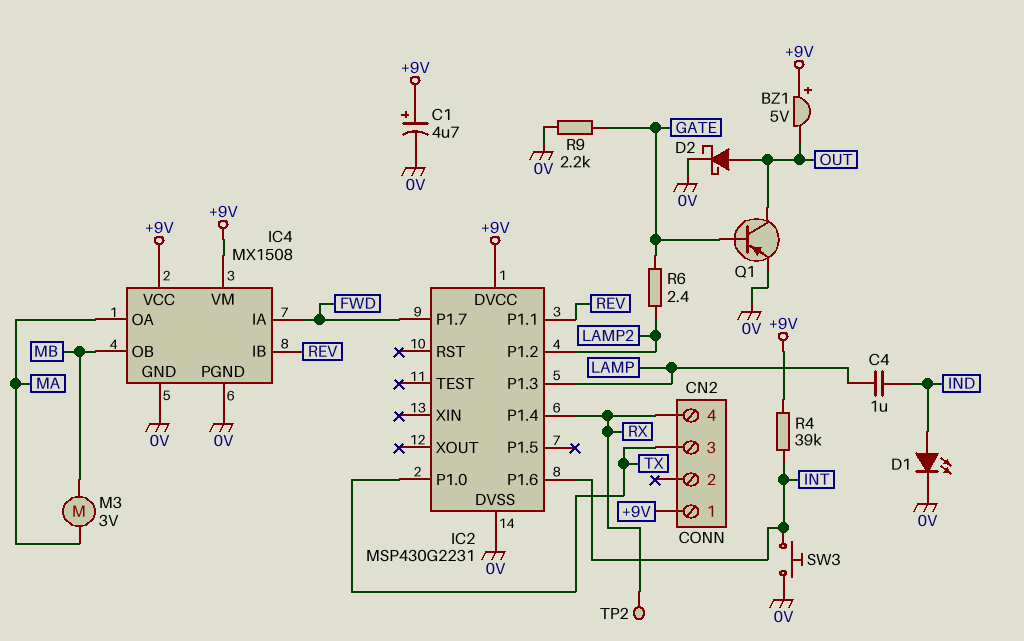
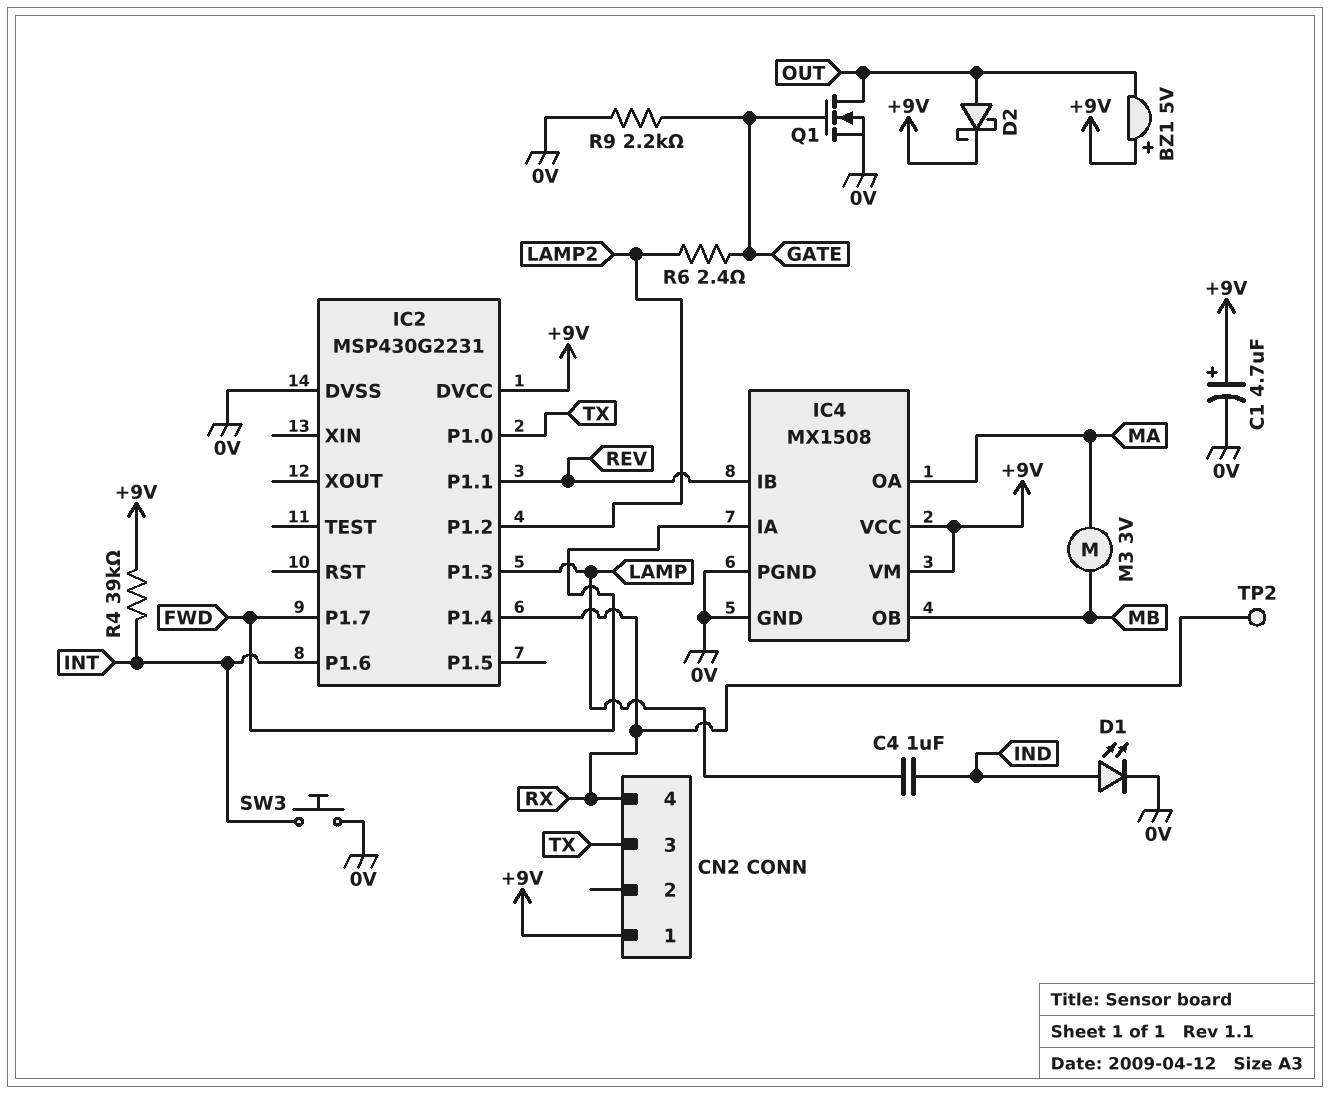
D2: schottky (A OUT, K 0V) -> schottky (A OUT, K +9V)
Q1: PNP (B GATE, C OUT, E 0V) -> NMOS (G GATE, D OUT, S 0V)

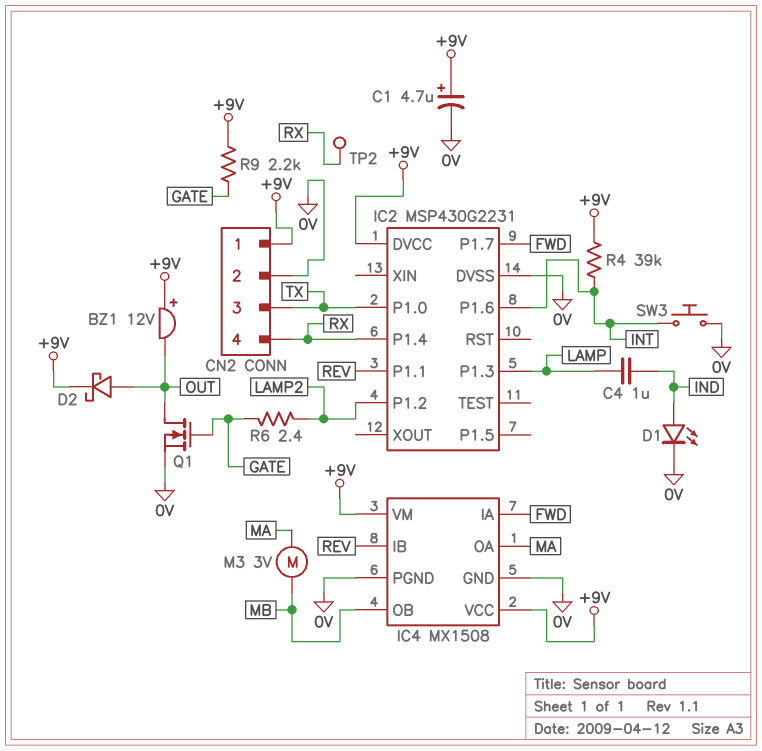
BZ1: buzzer 5V (plus +9V, minus OUT) -> buzzer 12V (plus +9V, minus OUT)
CN2 pin 2: none -> 0V
R9: 2.2k (0V, GATE) -> 2.2k (+9V, GATE)

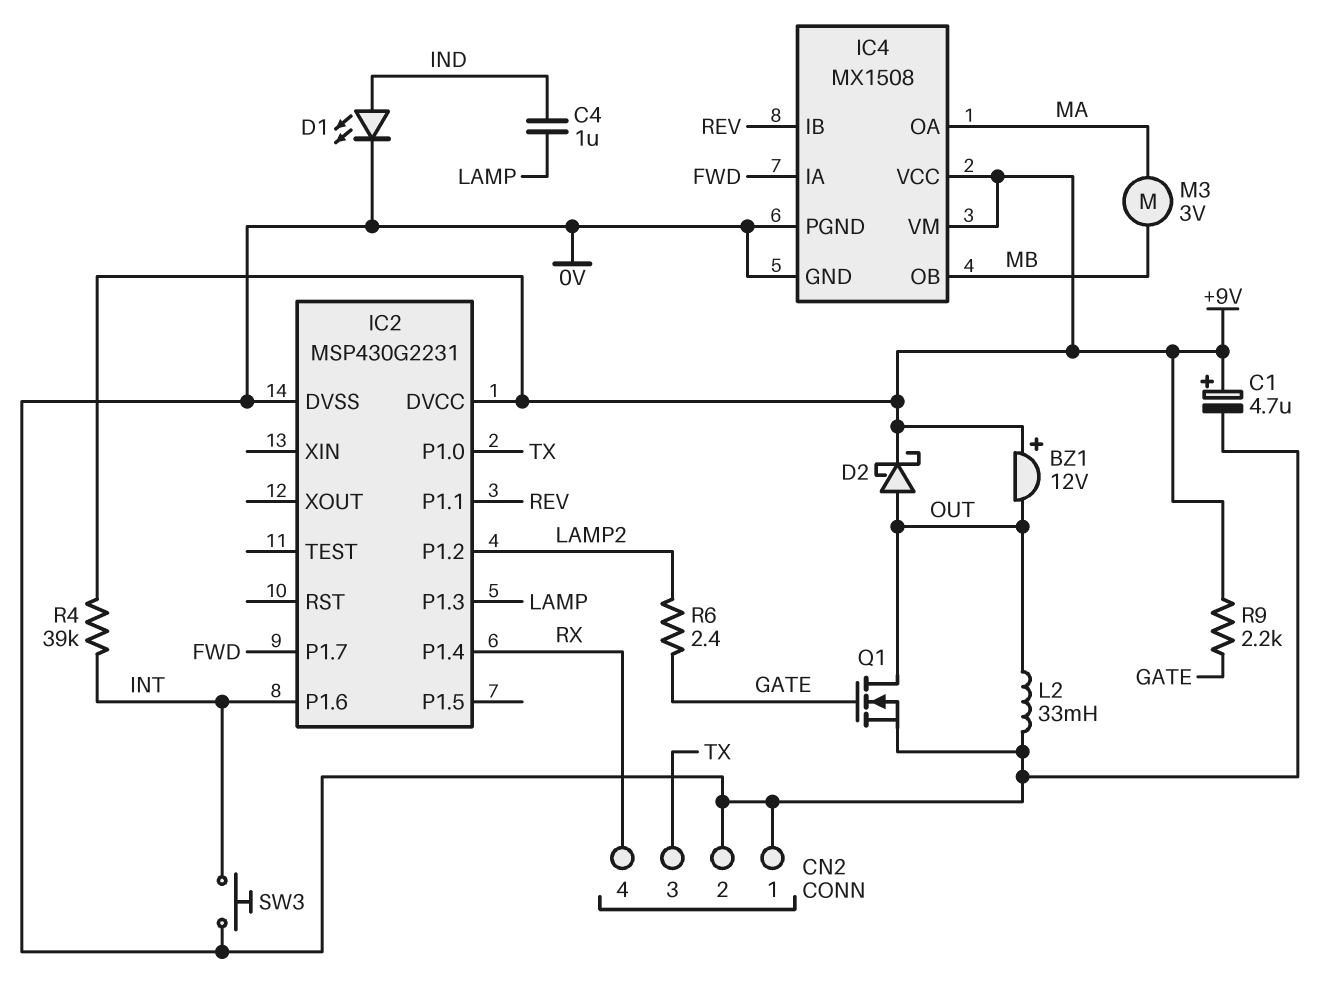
CN2 pin 1: +9V -> 0V
L2: none -> 33mH (0V, OUT)
TP2: test point (RX) -> none

